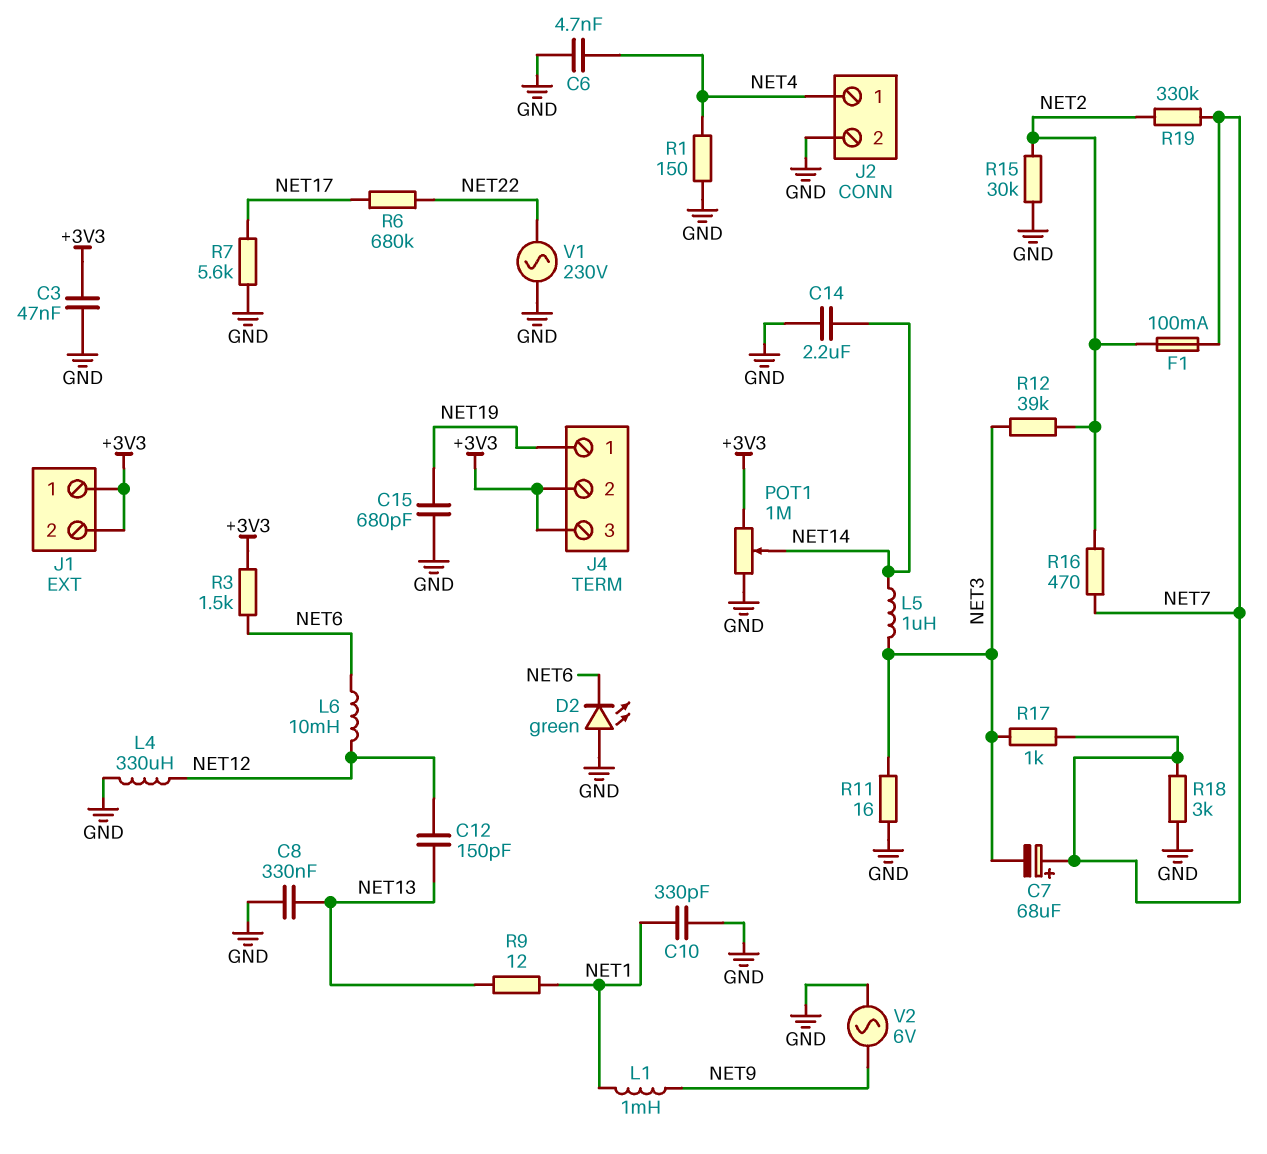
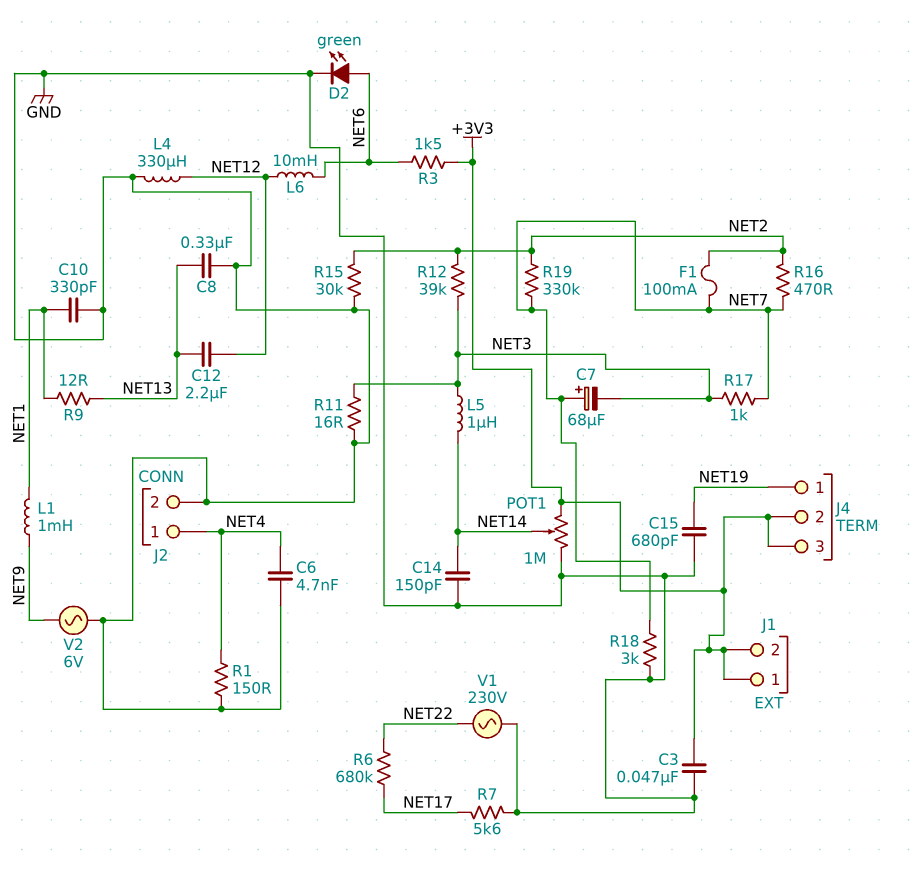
C12: 150pF (NET12, NET13) -> 2.2uF (NET12, NET13)
C14: 2.2uF (GND, NET14) -> 150pF (GND, NET14)
D2: LED green (A GND, K NET6) -> LED green (A NET6, K GND)

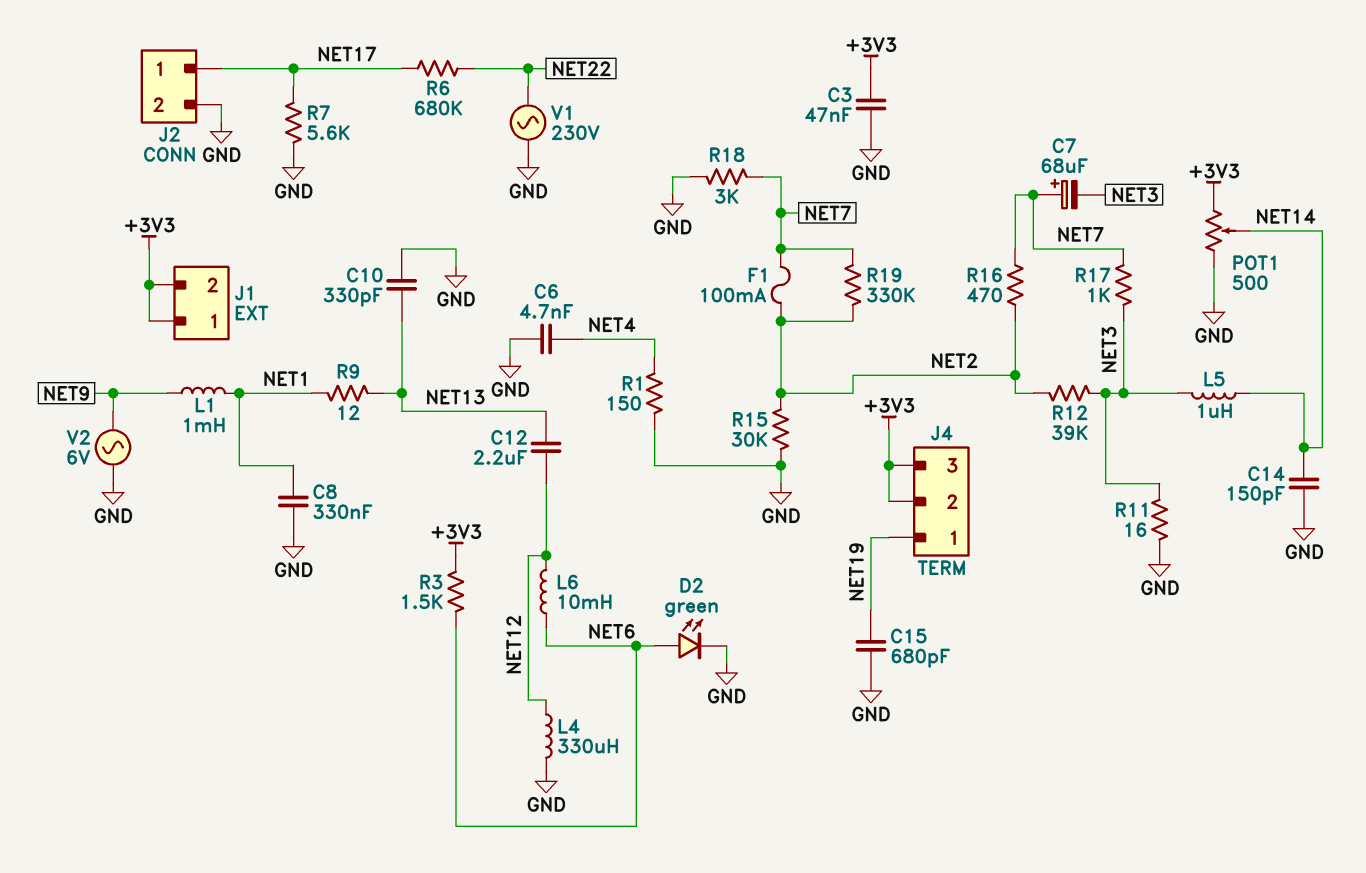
C8: 330nF (GND, NET13) -> 330nF (GND, NET1)
C10: 330pF (GND, NET1) -> 330pF (GND, NET13)
J2 pin 1: NET4 -> NET17
POT1: 1M (+3V3, GND, wiper NET14) -> 500 (+3V3, GND, wiper NET14)

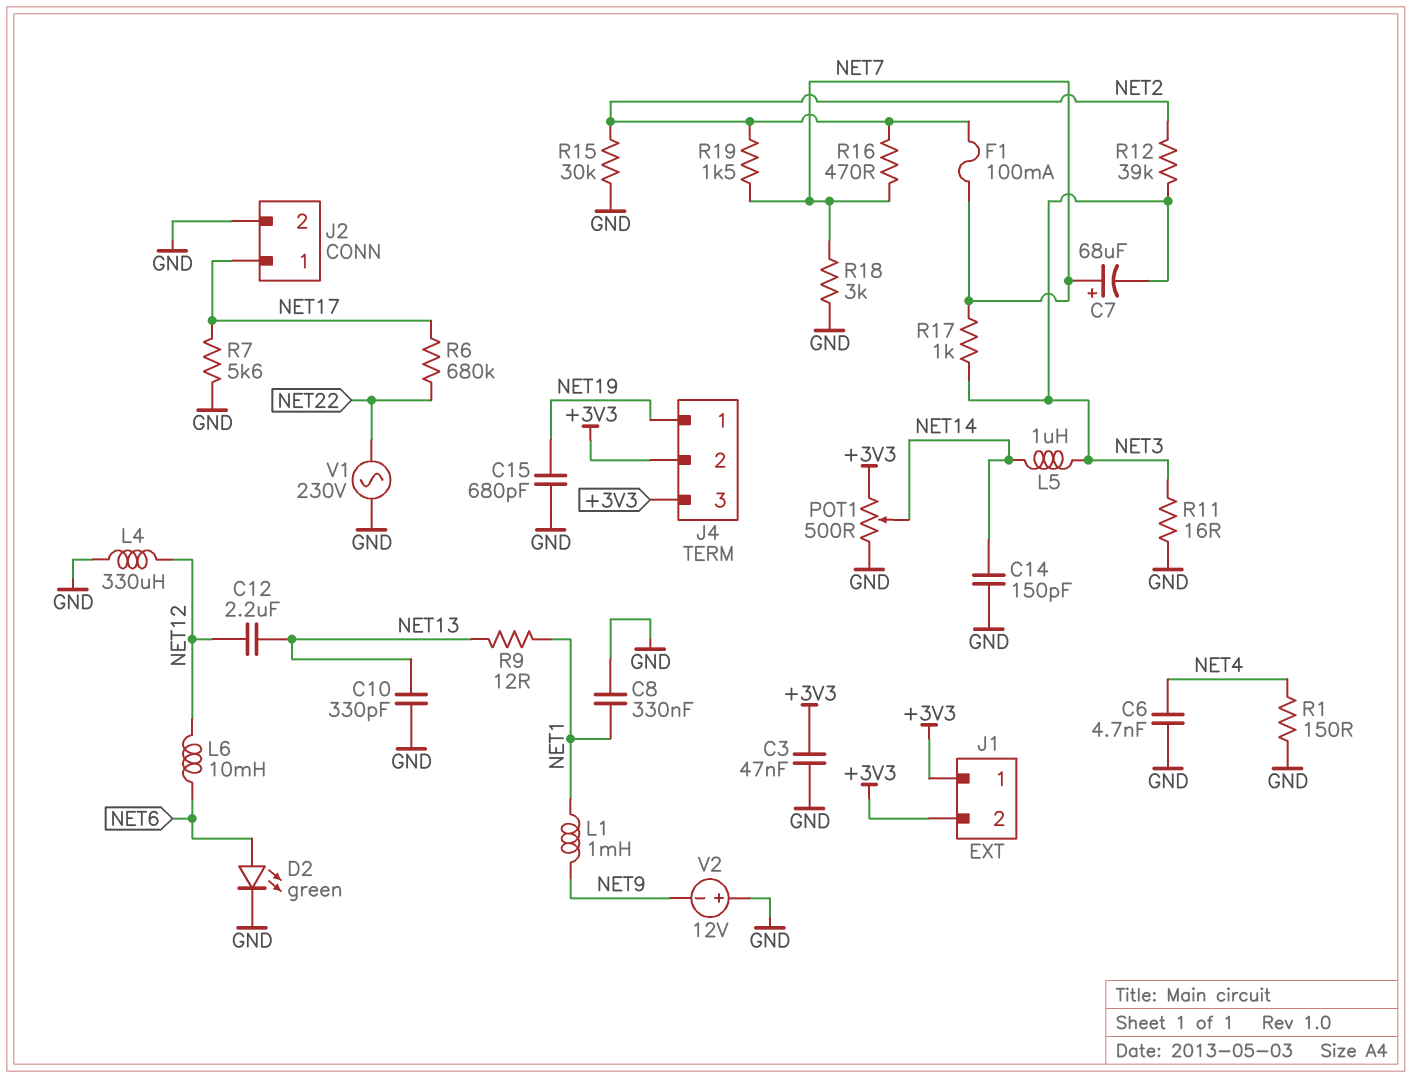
R3: 1.5k (+3V3, NET6) -> none
R19: 330k (NET2, NET7) -> 1.5k (NET2, NET7)
V2: AC 6V (GND, NET9) -> 12V (plus GND, minus NET9)

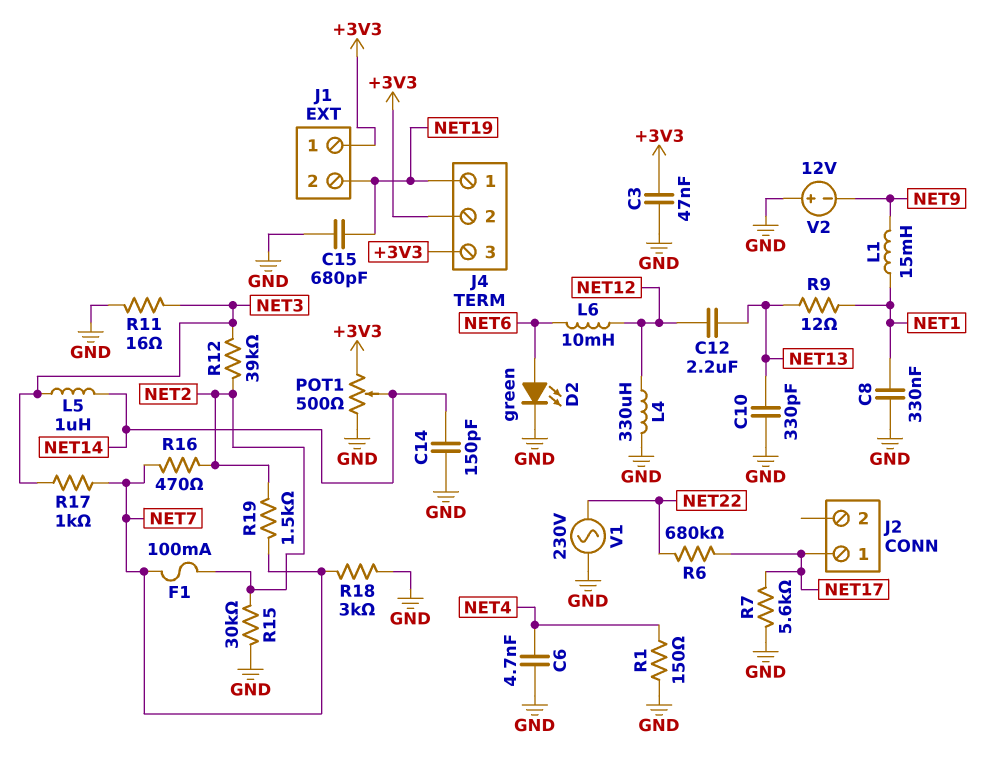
C7: 68uF (plus NET7, minus NET3) -> none
J1 pin 2: +3V3 -> NET19
J2 pin 2: GND -> none
L1: 1mH (NET1, NET9) -> 15mH (NET1, NET9)

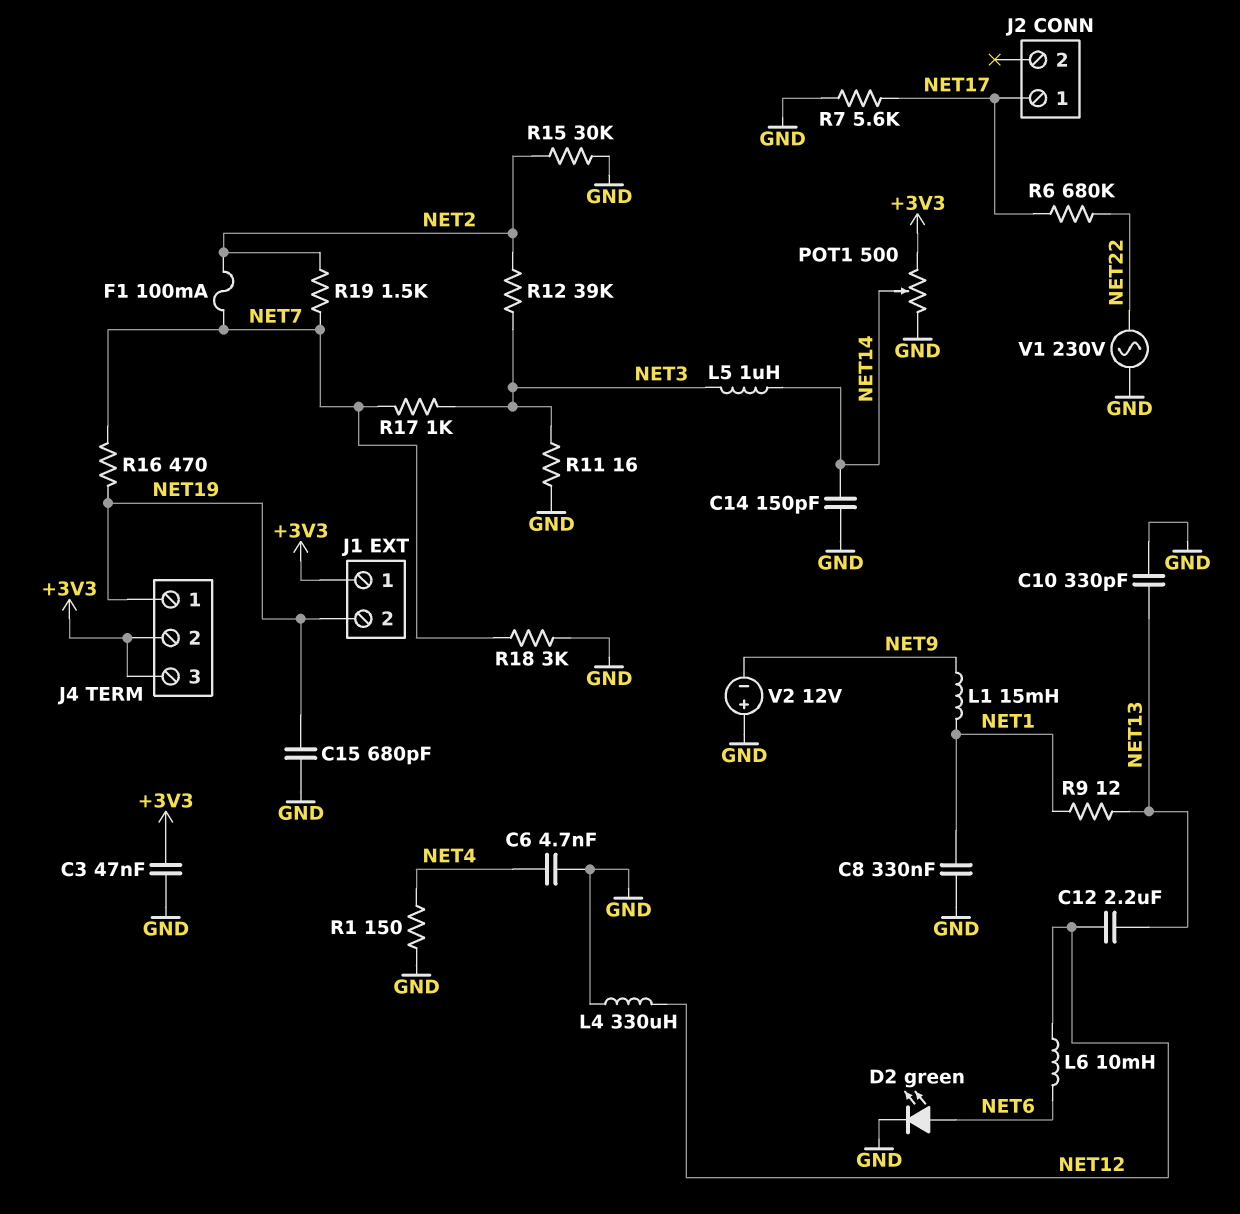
R16: 470 (NET2, NET7) -> 470 (NET7, NET19)

